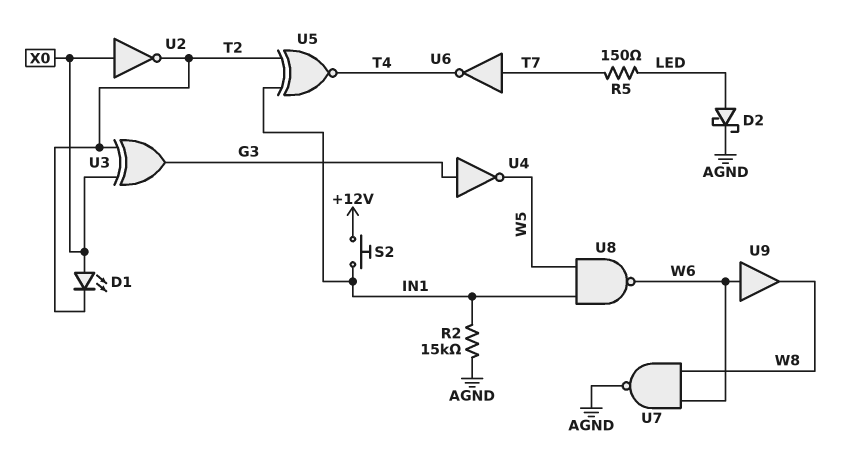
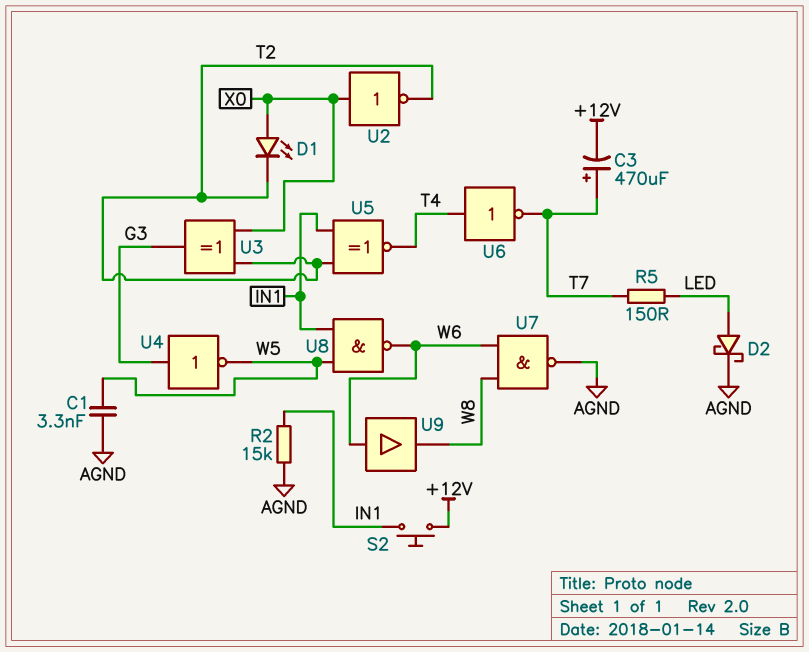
C1: none -> 3.3nF (AGND, W5)
C3: none -> 470uF (plus T7, minus +12V)
U6: NOT (in T7, out T4) -> NOT (in T4, out T7)

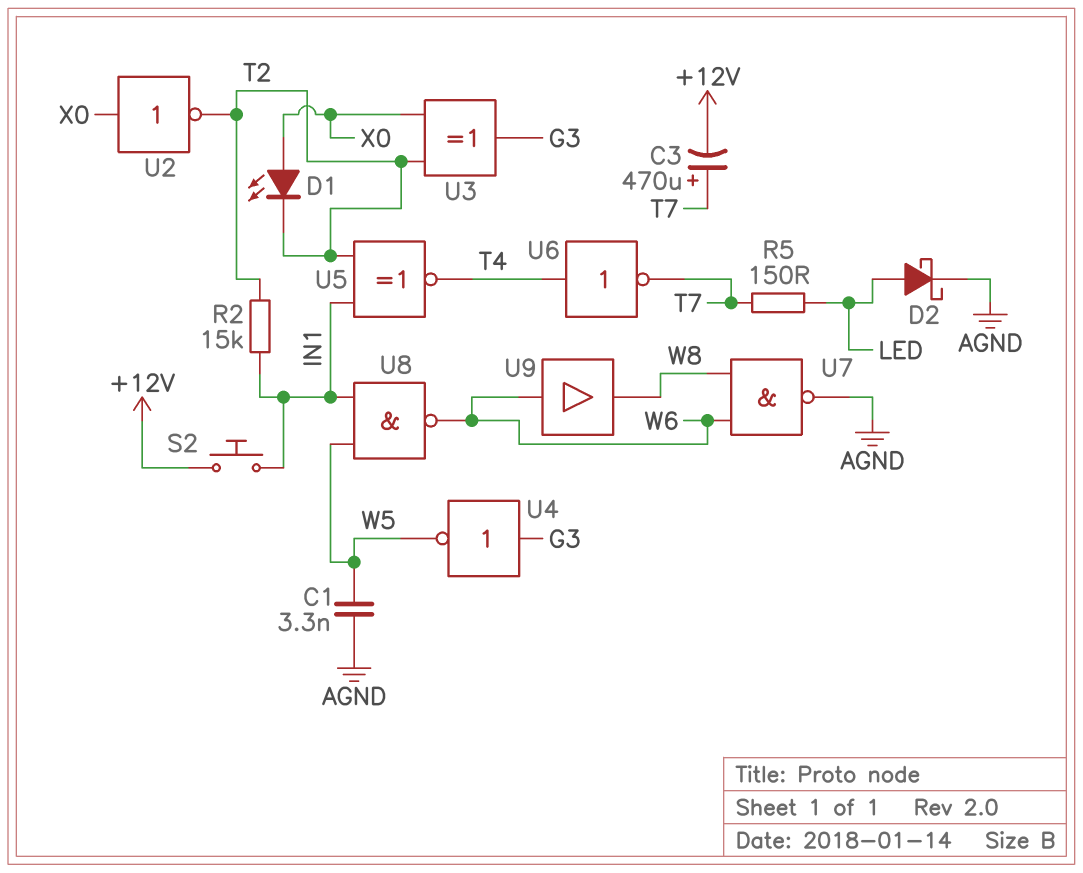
R2: 15k (AGND, IN1) -> 15k (IN1, T2)

